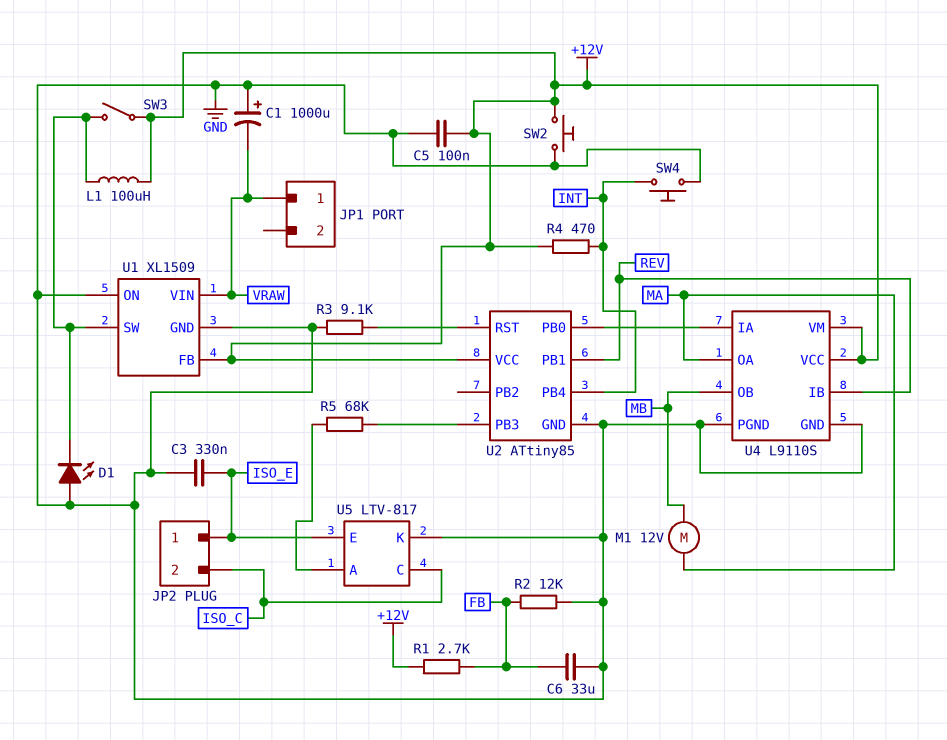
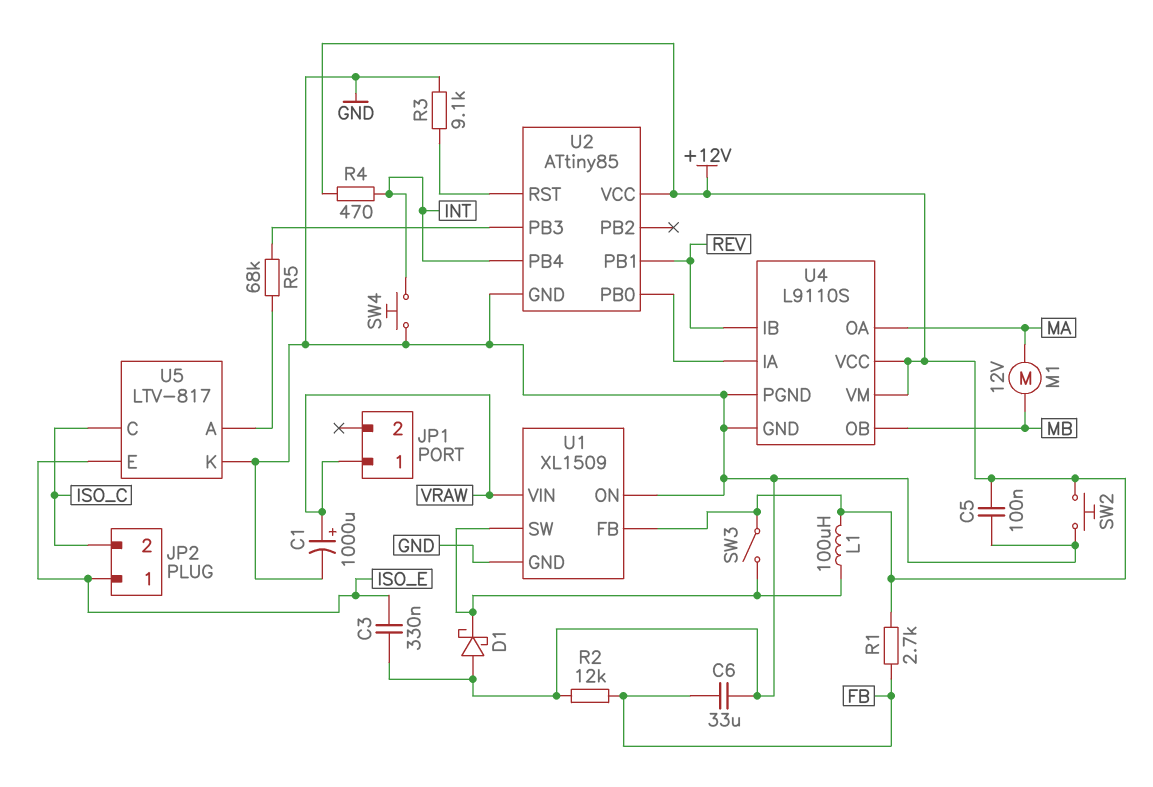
C1: 1000uF (plus GND, minus VRAW) -> 1000uF (plus VRAW, minus GND)
D1: LED (A GND, K U1/SW) -> schottky (A GND, K U1/SW)

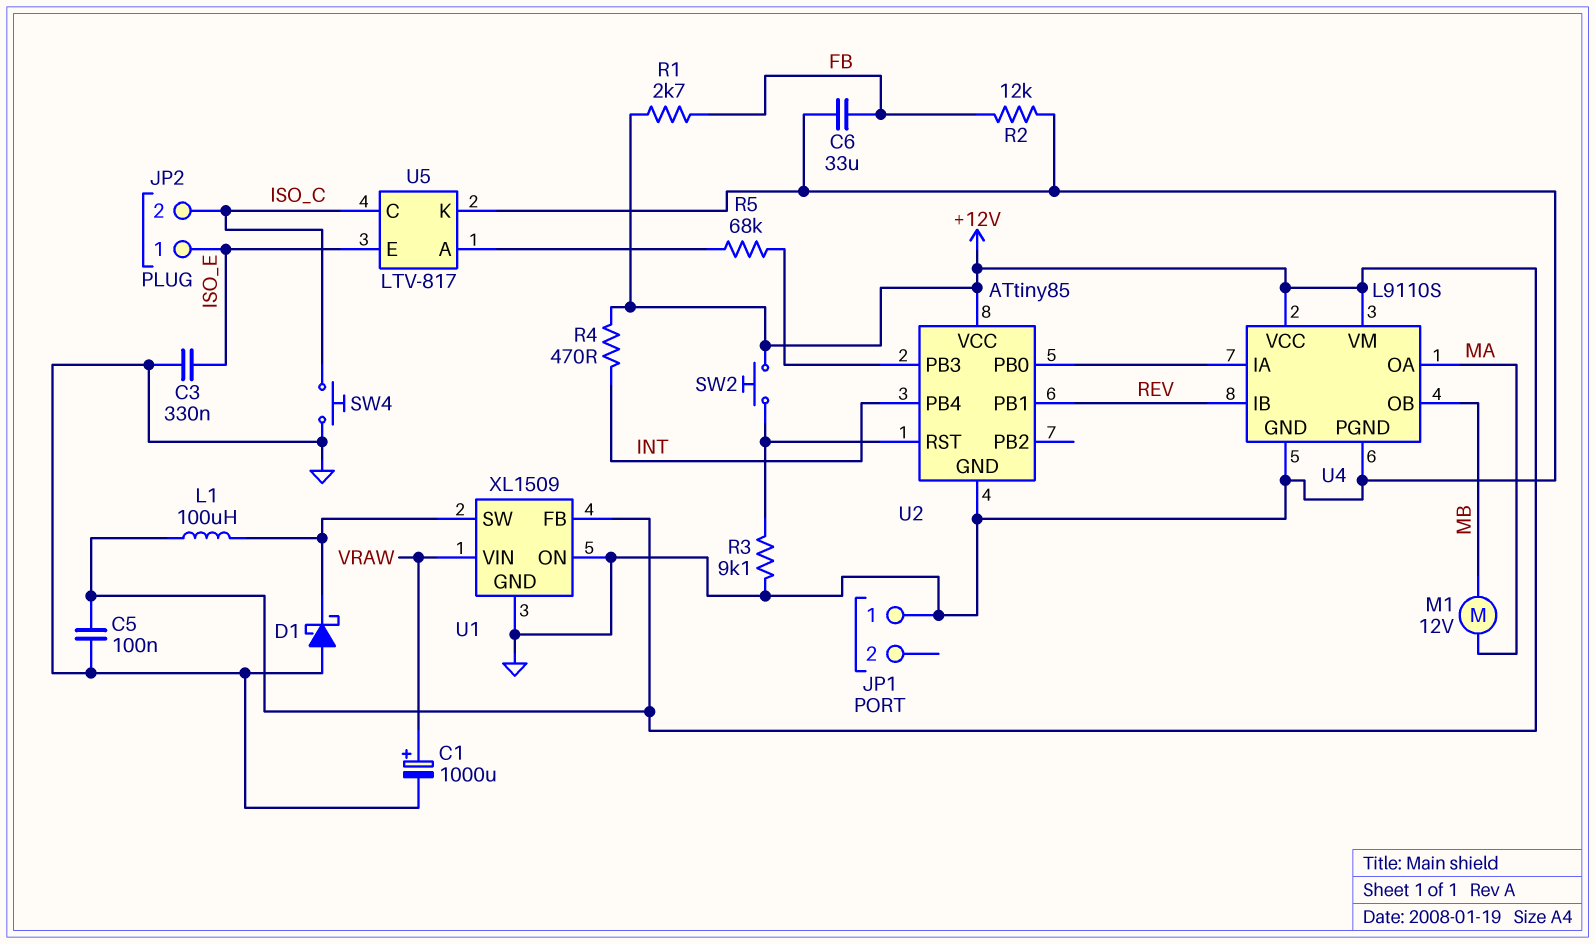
JP1 pin 1: VRAW -> GND
SW2: button (+12V, GND) -> button (+12V, U2/RST)
SW3: switch (+12V, U1/SW) -> none
SW4: button (GND, INT) -> button (GND, ISO_C)

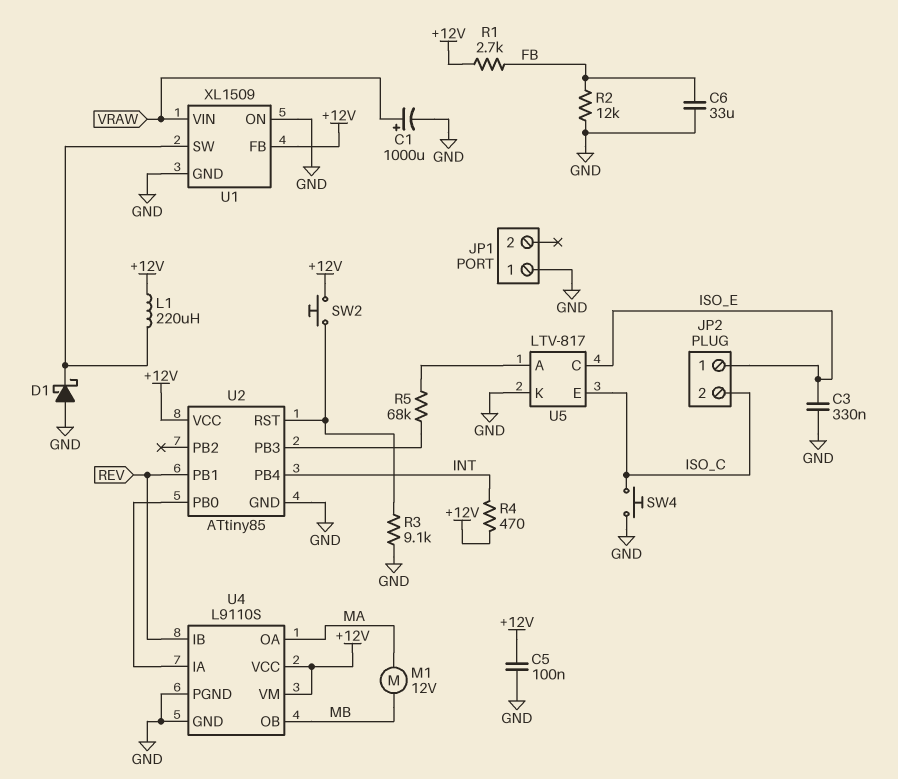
L1: 100uH (+12V, U1/SW) -> 220uH (+12V, U1/SW)
U5 pin C: ISO_C -> ISO_E
U5 pin E: ISO_E -> ISO_C

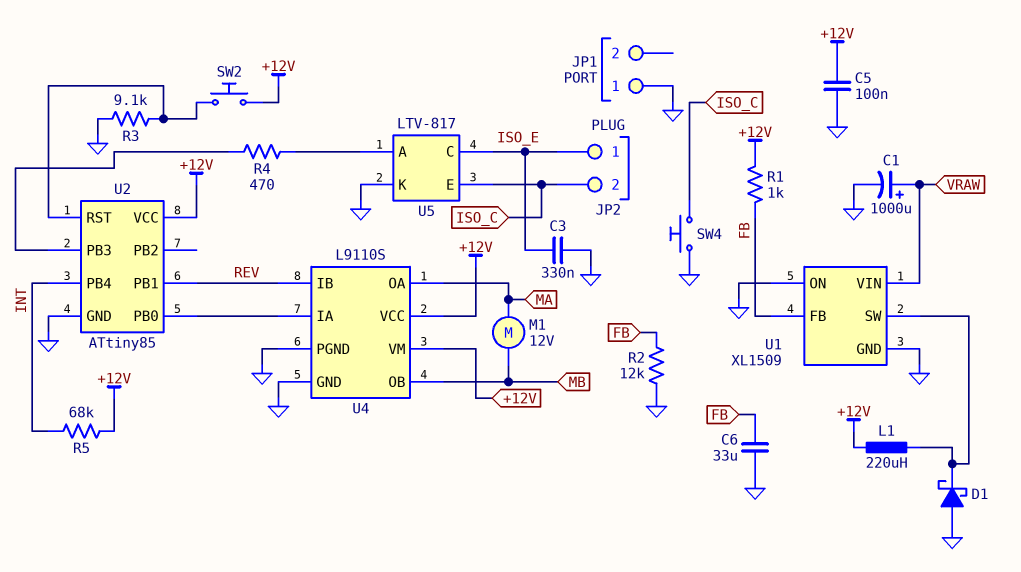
R1: 2.7k (+12V, FB) -> 1k (+12V, FB)
R4: 470 (+12V, INT) -> 470 (U2/PB3, U5/A)
R5: 68k (U2/PB3, U5/A) -> 68k (+12V, INT)
U1 pin FB: +12V -> FB

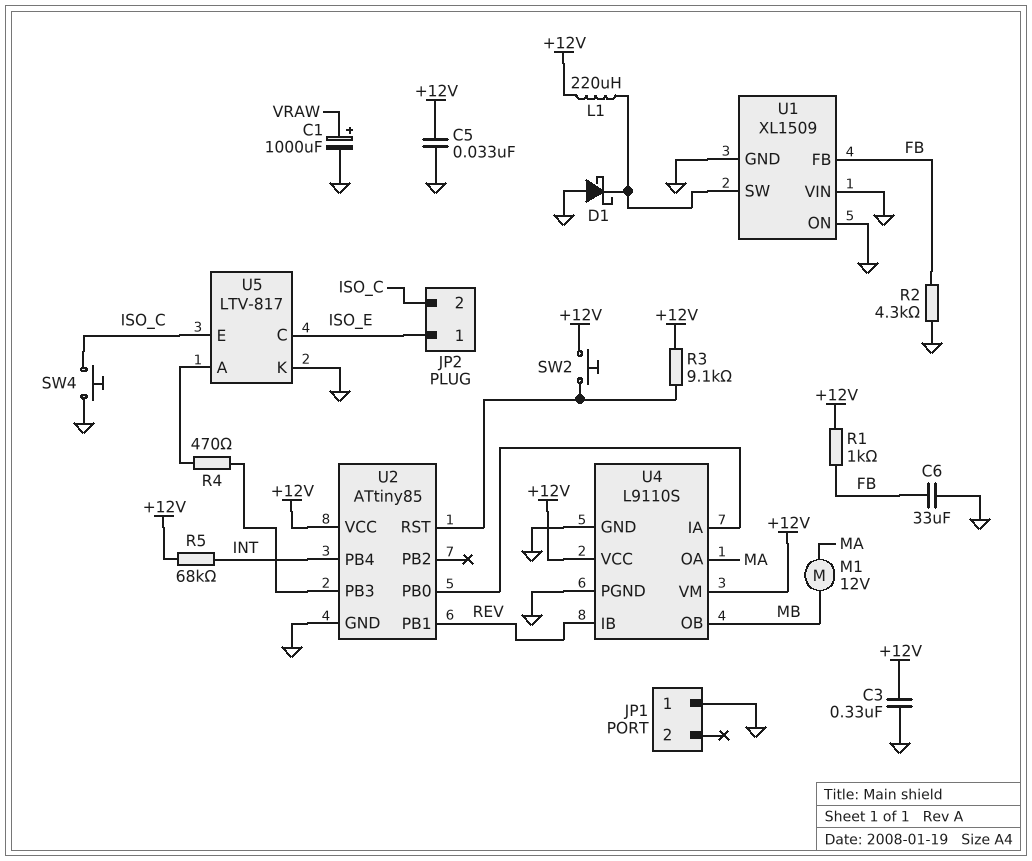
C3: 330nF (GND, ISO_E) -> 330nF (+12V, GND)
C5: 100nF (+12V, GND) -> 33nF (+12V, GND)
R2: 12k (FB, GND) -> 4.3k (FB, GND)
R3: 9.1k (GND, U2/RST) -> 9.1k (+12V, U2/RST)
U1 pin VIN: VRAW -> GND

